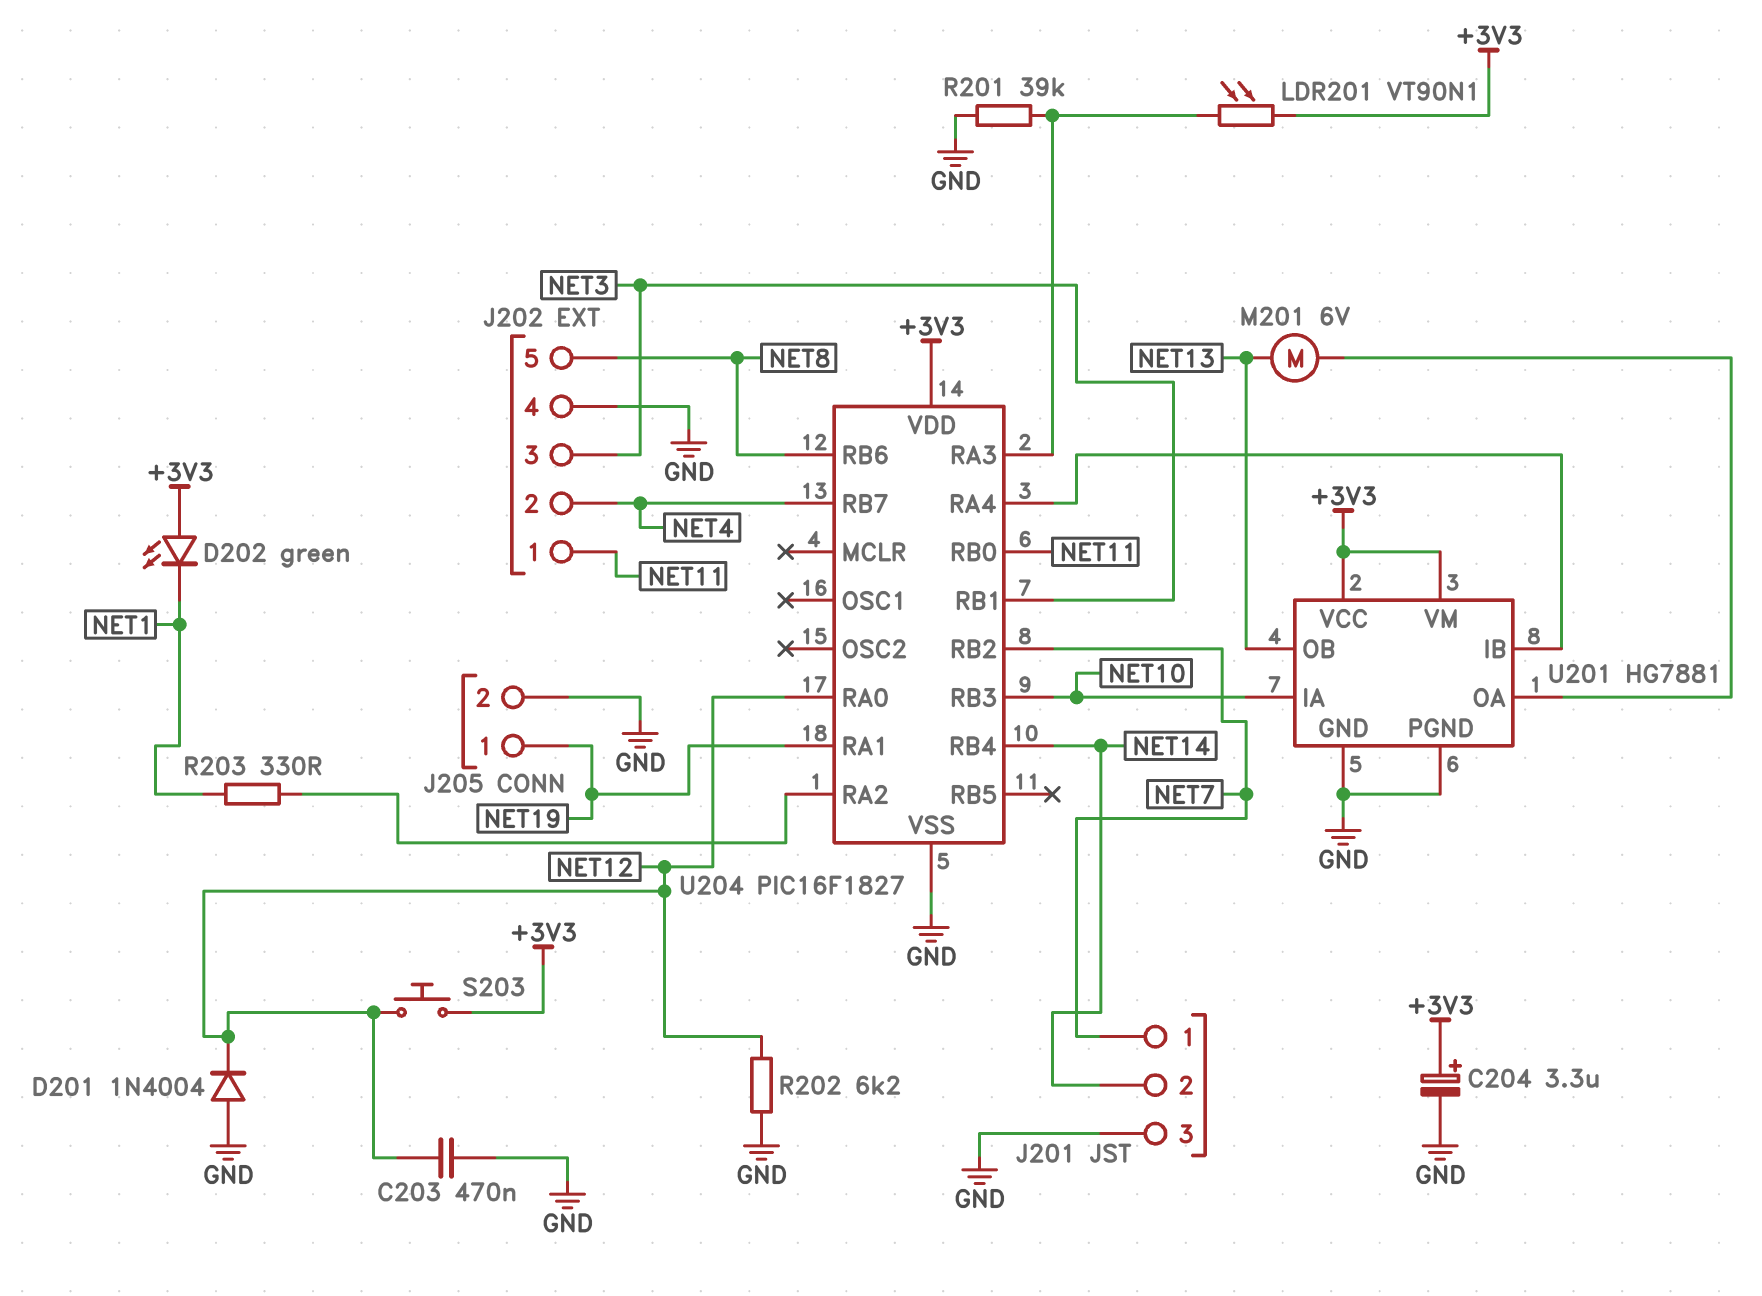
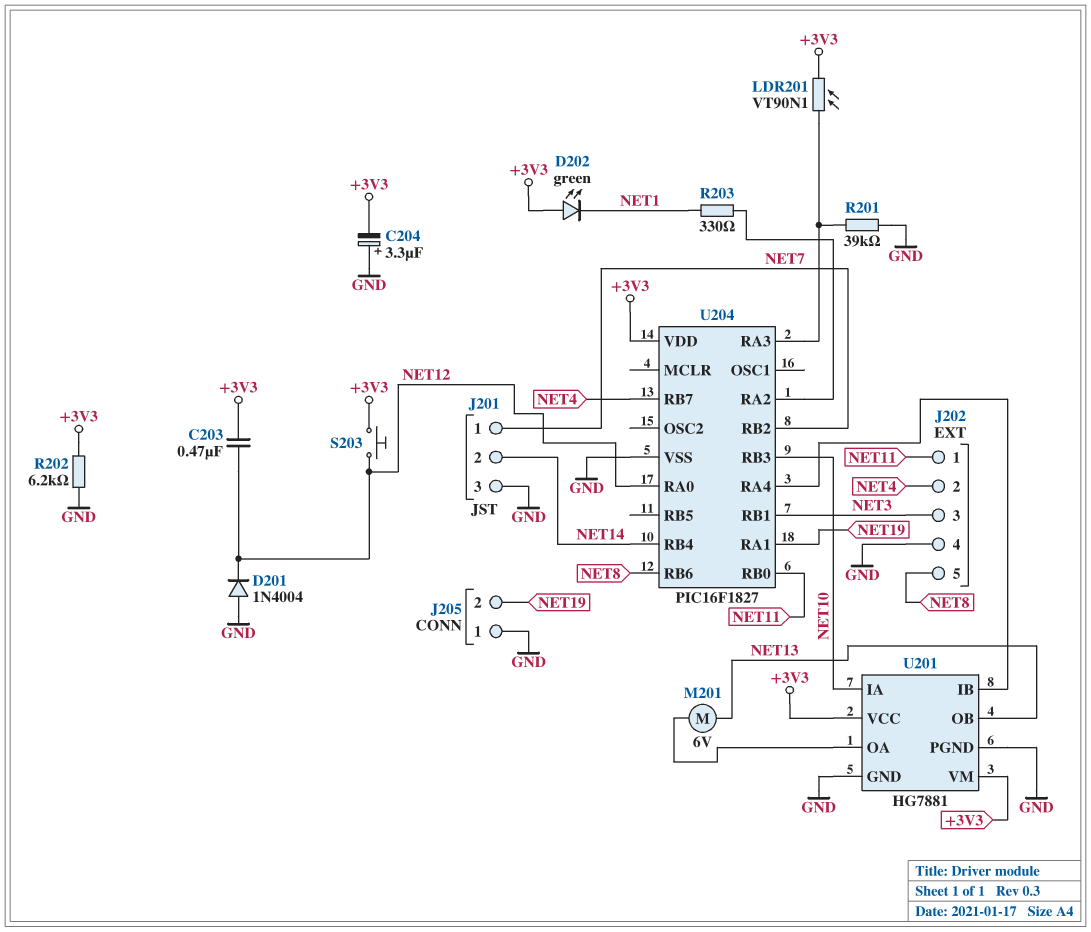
C203: 470nF (GND, NET12) -> 470nF (+3V3, NET12)
C204: 3.3uF (plus +3V3, minus GND) -> 3.3uF (plus GND, minus +3V3)
J205 pin 1: NET19 -> GND
J205 pin 2: GND -> NET19
R202: 6.2k (GND, NET12) -> 6.2k (+3V3, GND)

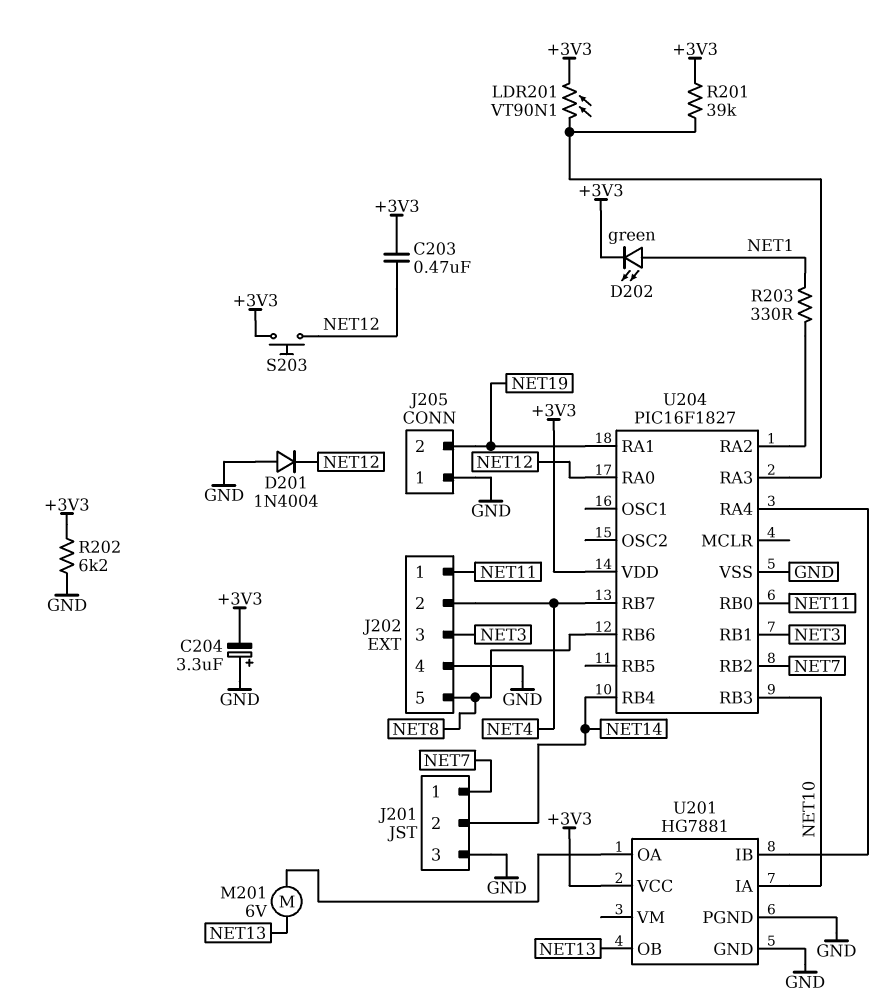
D202: LED green (A +3V3, K NET1) -> LED green (A NET1, K +3V3)
R201: 39k (GND, U204/RA3) -> 39k (+3V3, U204/RA3)
U201 pin VM: +3V3 -> none

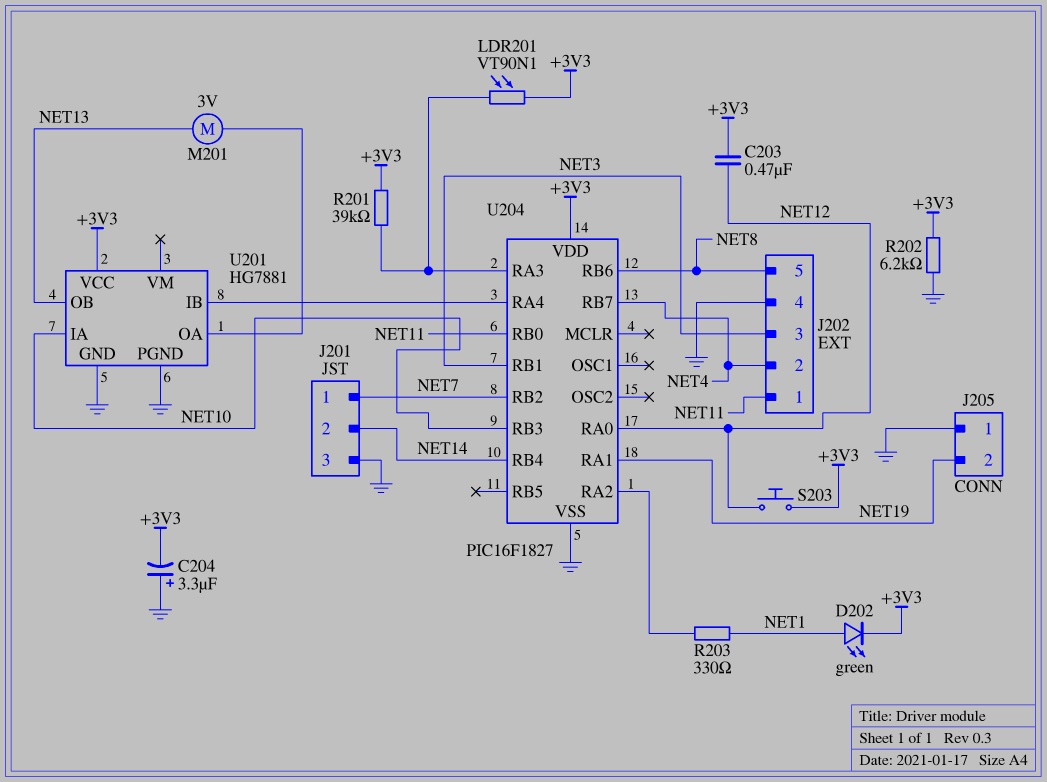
D201: diode 1N4004 (A GND, K NET12) -> none
M201: motor 6V (NET13, U201/OA) -> motor 3V (NET13, U201/OA)

